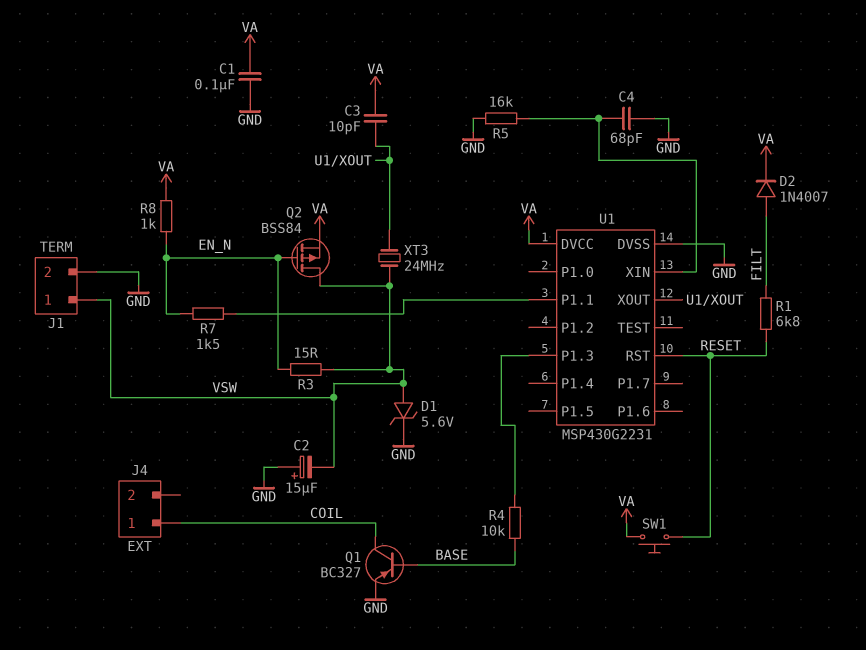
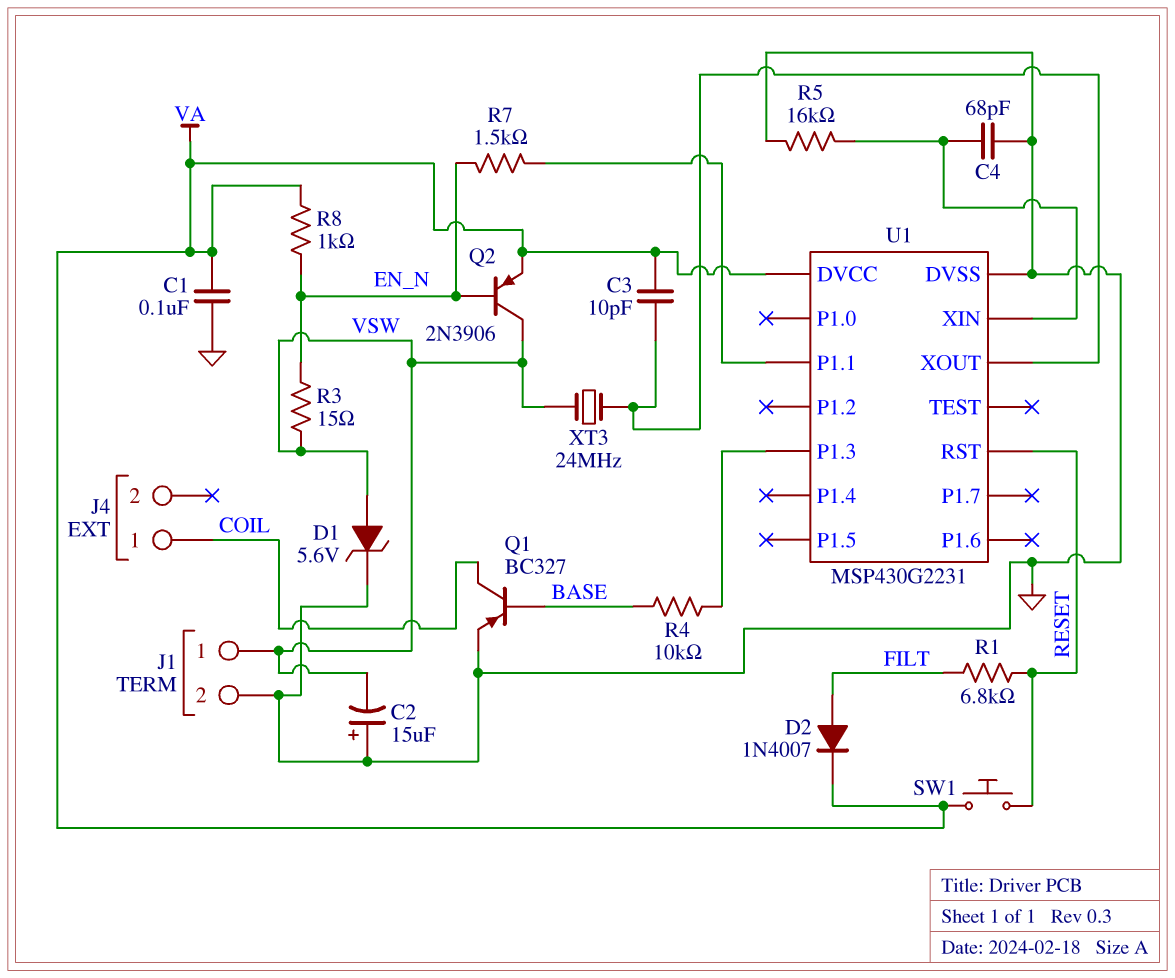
Q2: PMOS BSS84 (G EN_N, D VSW, S VA) -> PNP 2N3906 (B EN_N, C VSW, E VA)

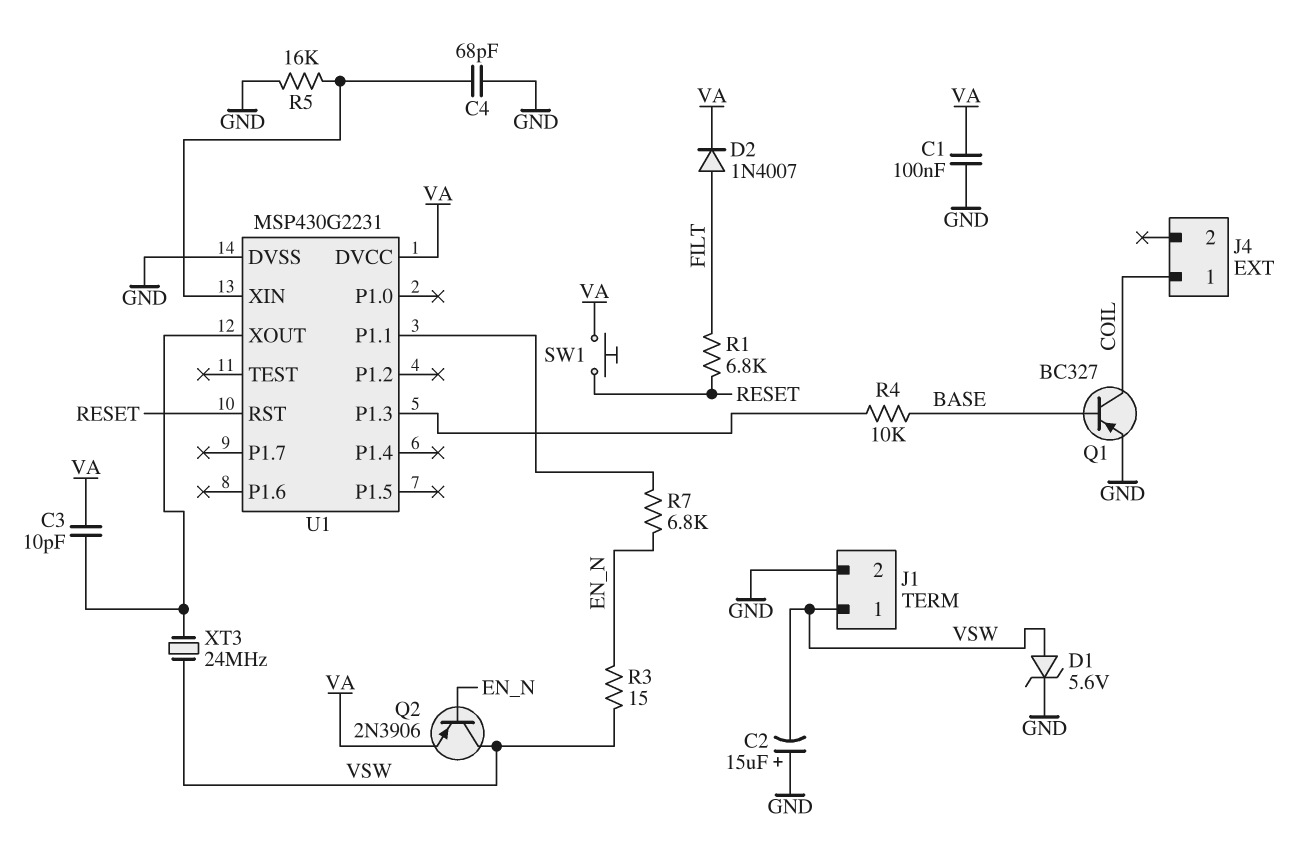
R7: 1.5k (EN_N, U1/P1.1) -> 6.8k (EN_N, U1/P1.1)
R8: 1k (EN_N, VA) -> none

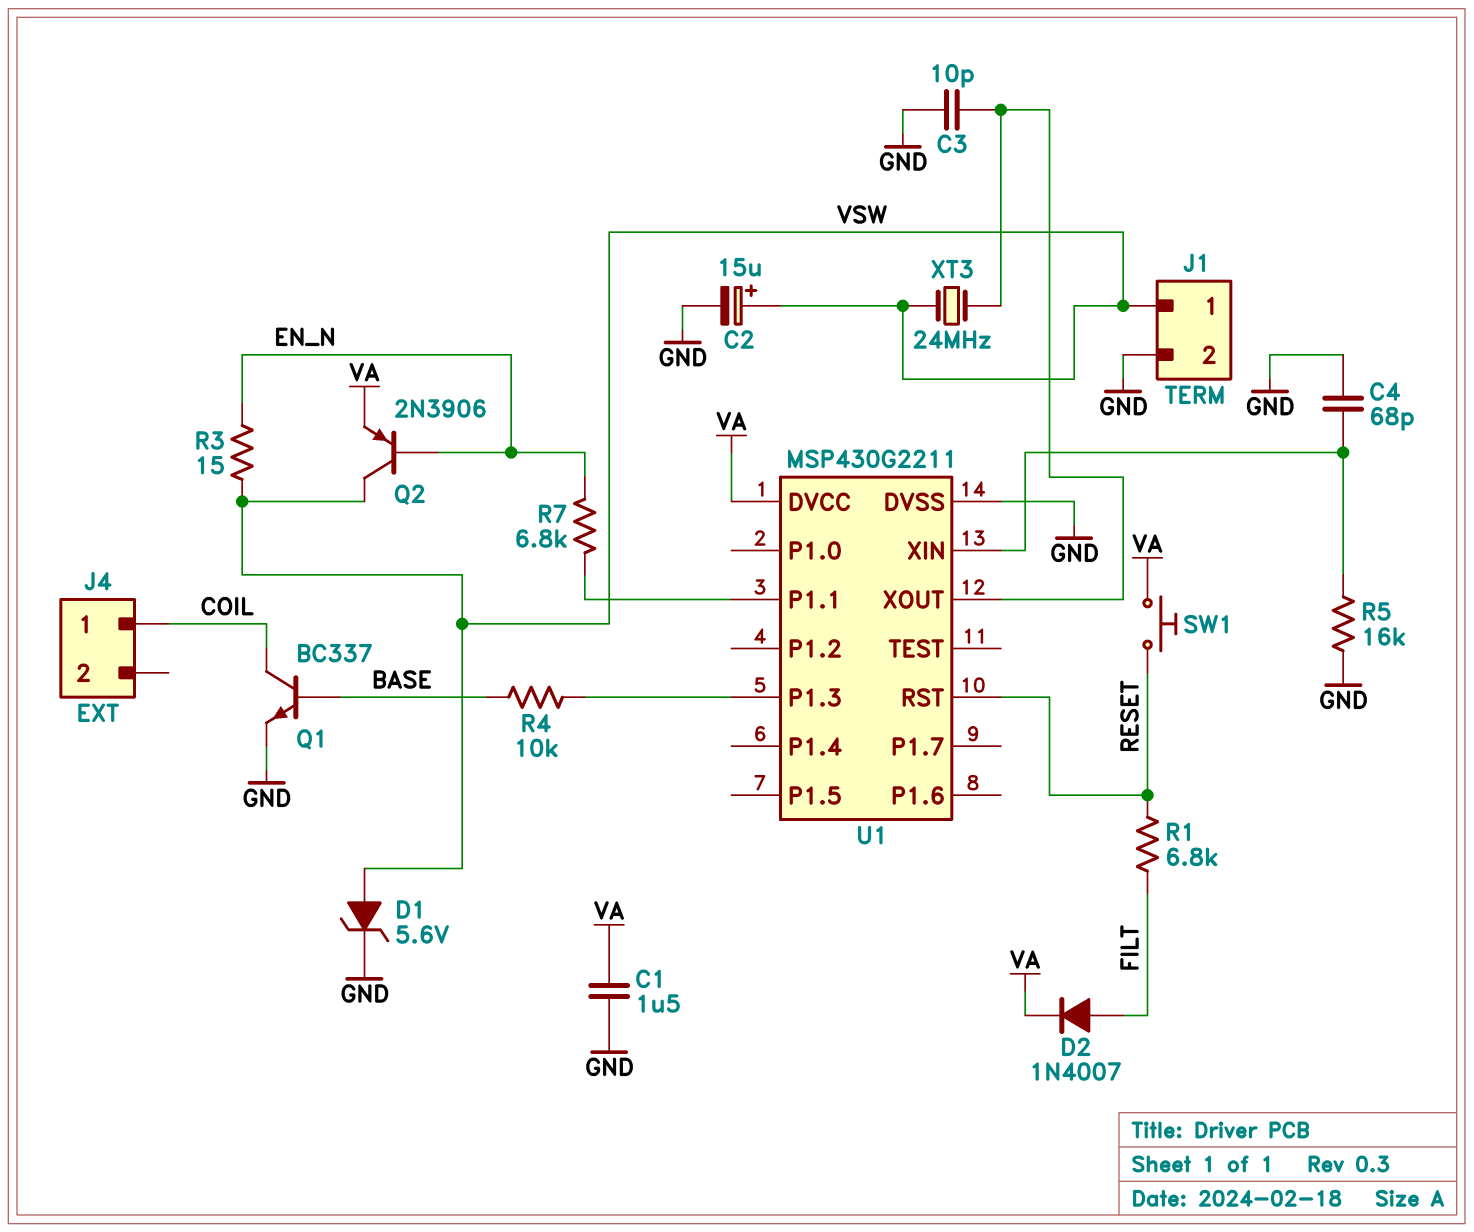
C1: 100nF (GND, VA) -> 1.5uF (GND, VA)
C2: 15uF (plus GND, minus VSW) -> 15uF (plus VSW, minus GND)
C3: 10pF (U1/XOUT, VA) -> 10pF (GND, U1/XOUT)
Q1: PNP BC327 (B BASE, C COIL, E GND) -> NPN BC337 (B BASE, C COIL, E GND)
U1: MSP430G2231 -> MSP430G2211

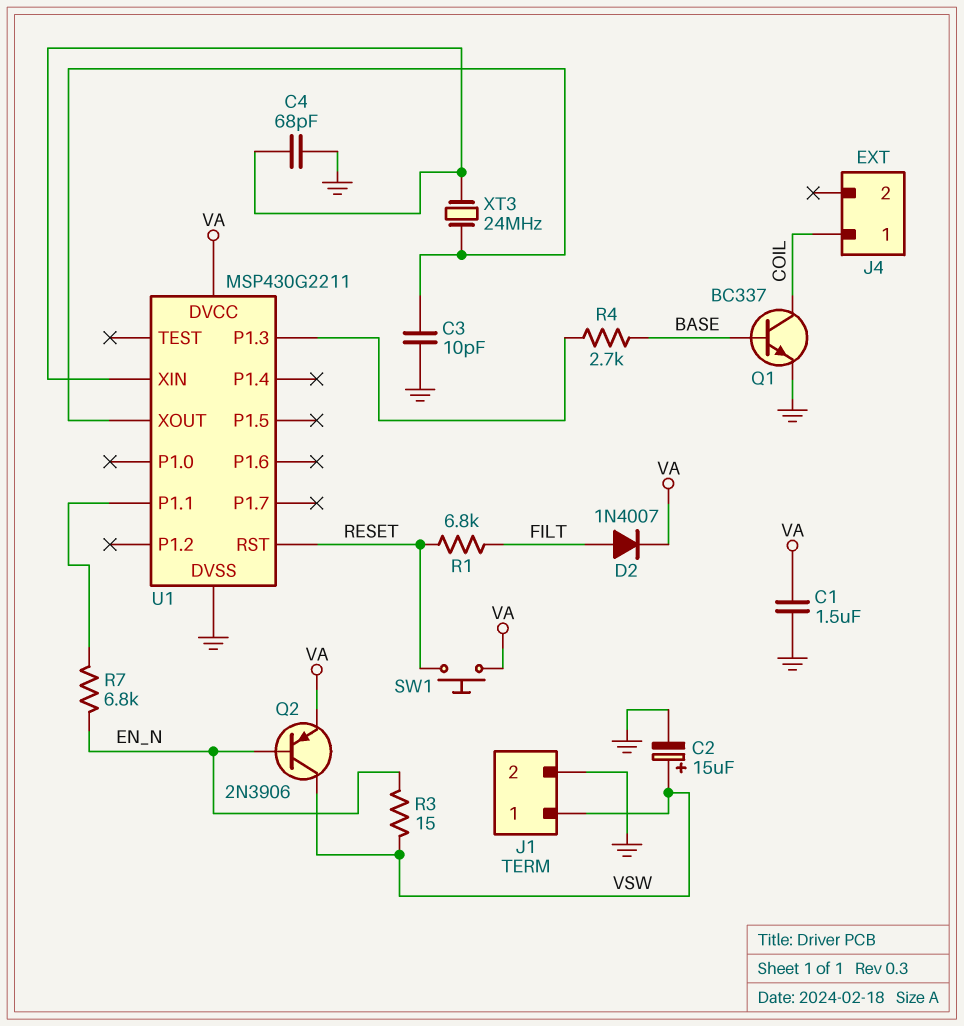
D1: zener 5.6V (A VSW, K GND) -> none
R4: 10k (BASE, U1/P1.3) -> 2.7k (BASE, U1/P1.3)
R5: 16k (GND, U1/XIN) -> none
XT3: 24MHz (U1/XOUT, VSW) -> 24MHz (U1/XIN, U1/XOUT)

